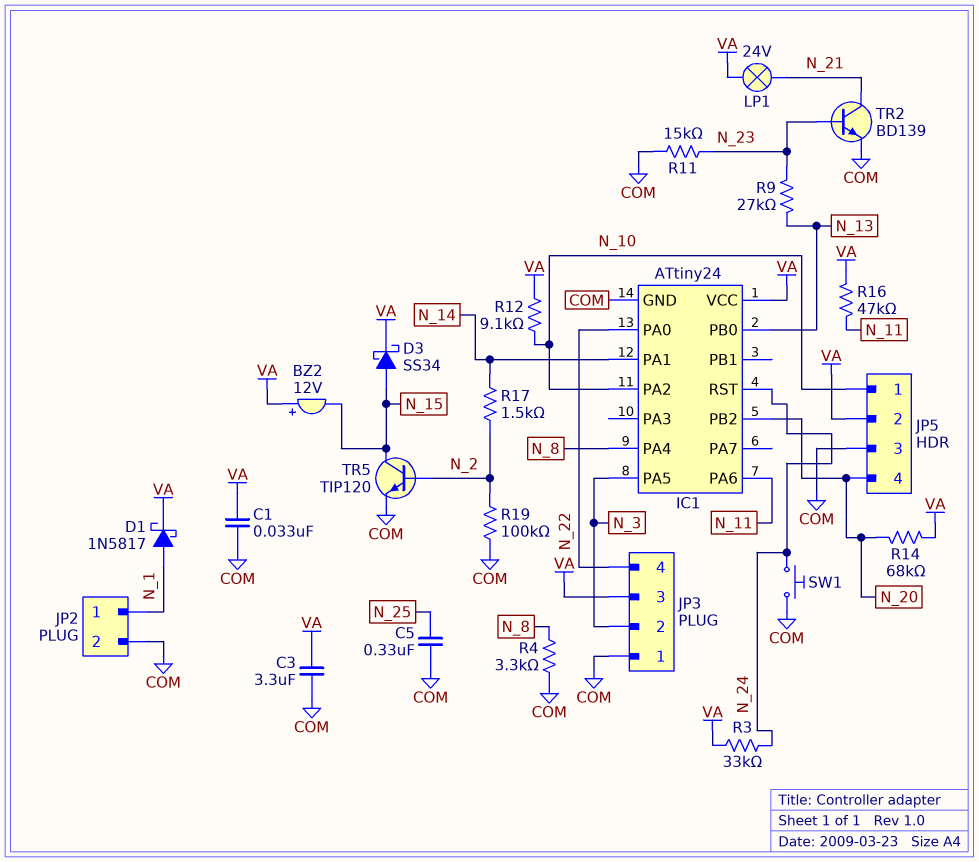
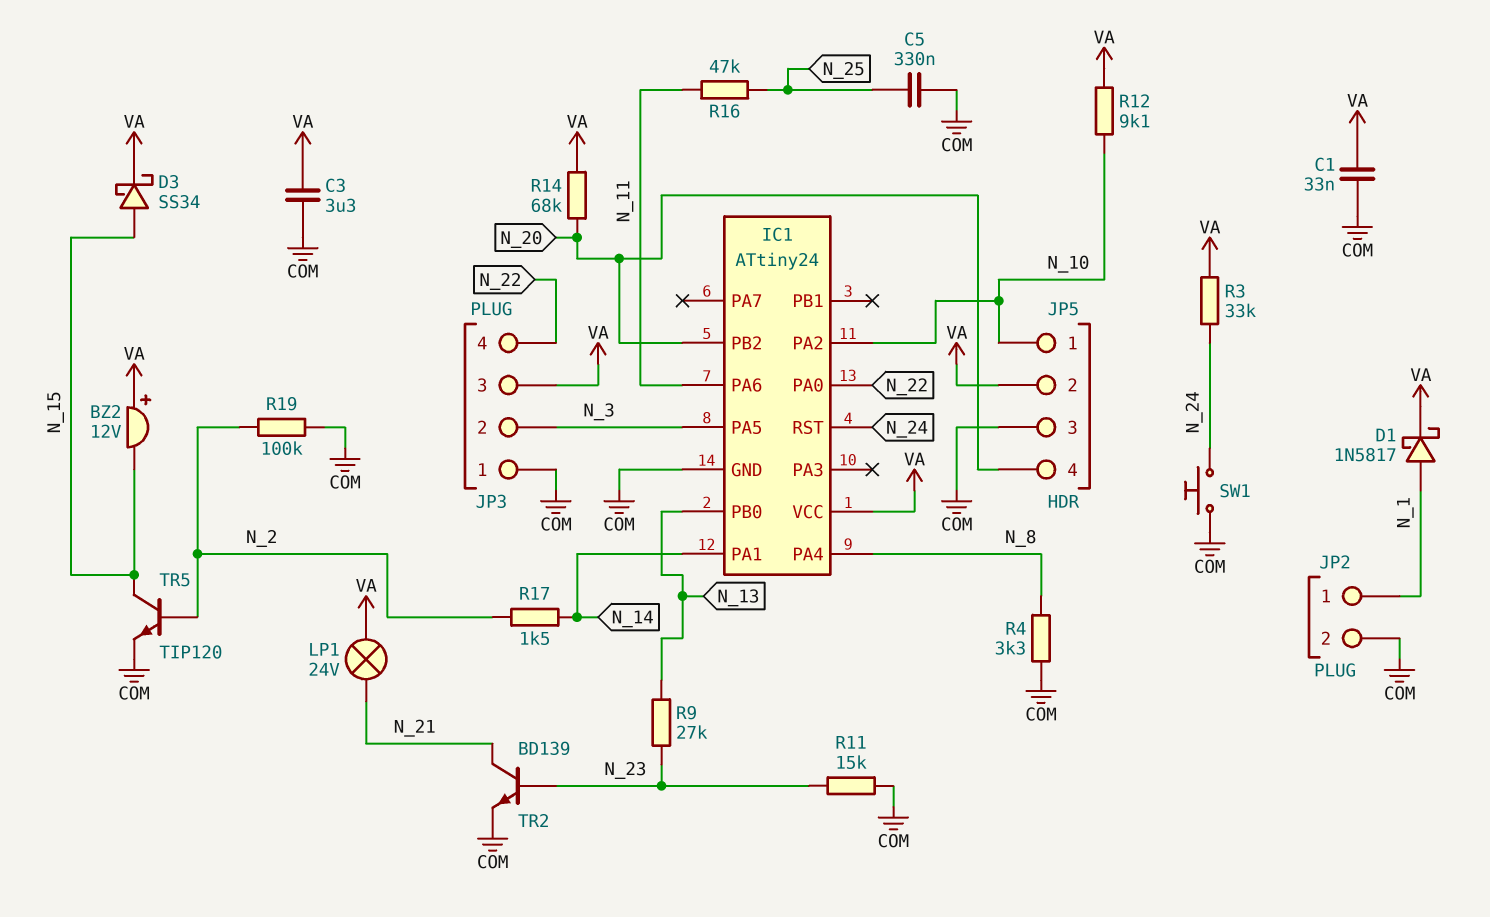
R16: 47k (N_11, VA) -> 47k (N_11, N_25)

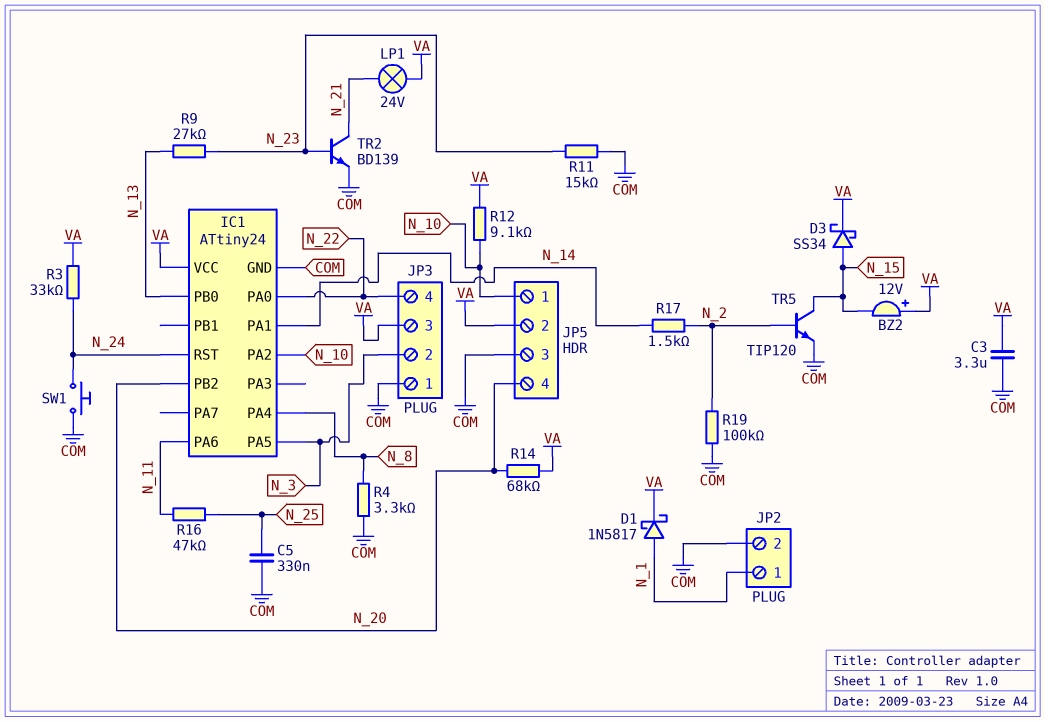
C1: 33nF (COM, VA) -> none

